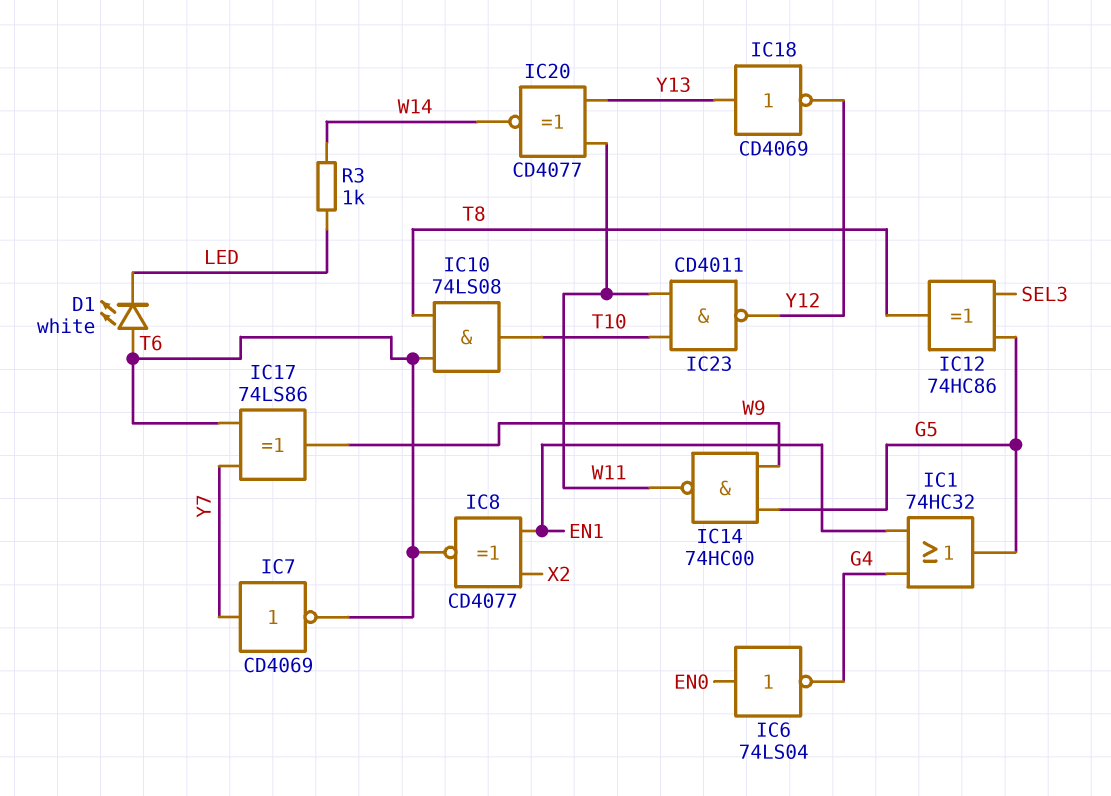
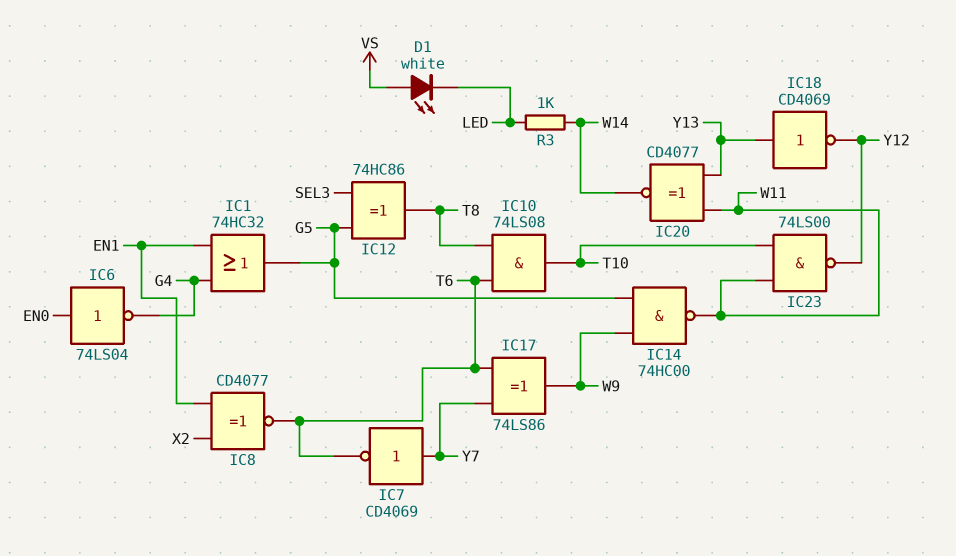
D1: LED white (A T6, K LED) -> LED white (A VS, K LED)
IC23: NAND CD4011 (in T10, in W11, out Y12) -> NAND 74LS00 (in T10, in W11, out Y12)

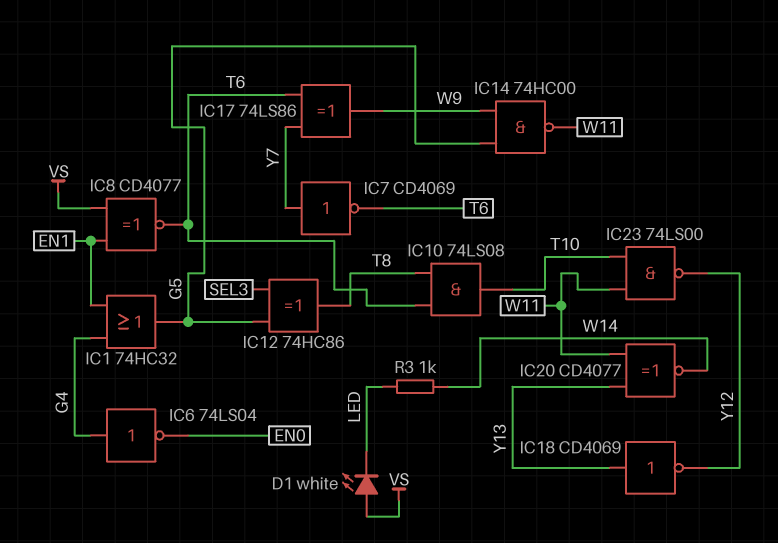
IC6: NOT 74LS04 (in EN0, out G4) -> NOT 74LS04 (in G4, out EN0)
IC8: XNOR CD4077 (in EN1, in X2, out T6) -> XNOR CD4077 (in EN1, in VS, out T6)

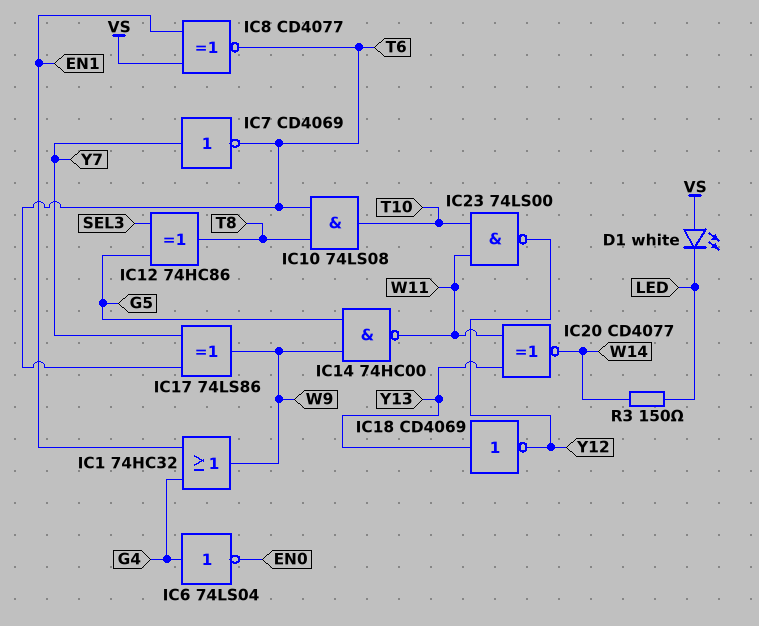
IC1: OR 74HC32 (in EN1, in G4, out G5) -> OR 74HC32 (in EN1, in G4, out W9)
R3: 1k (LED, W14) -> 150 (LED, W14)

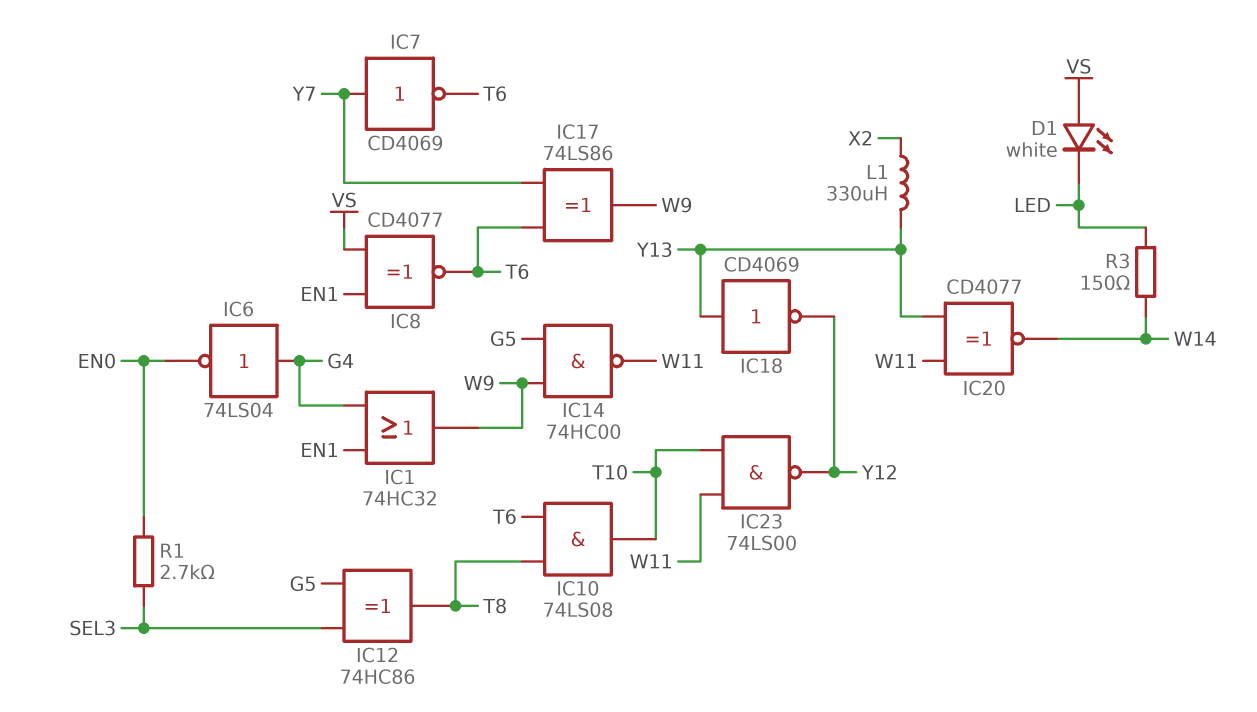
L1: none -> 330uH (X2, Y13)
R1: none -> 2.7k (EN0, SEL3)

